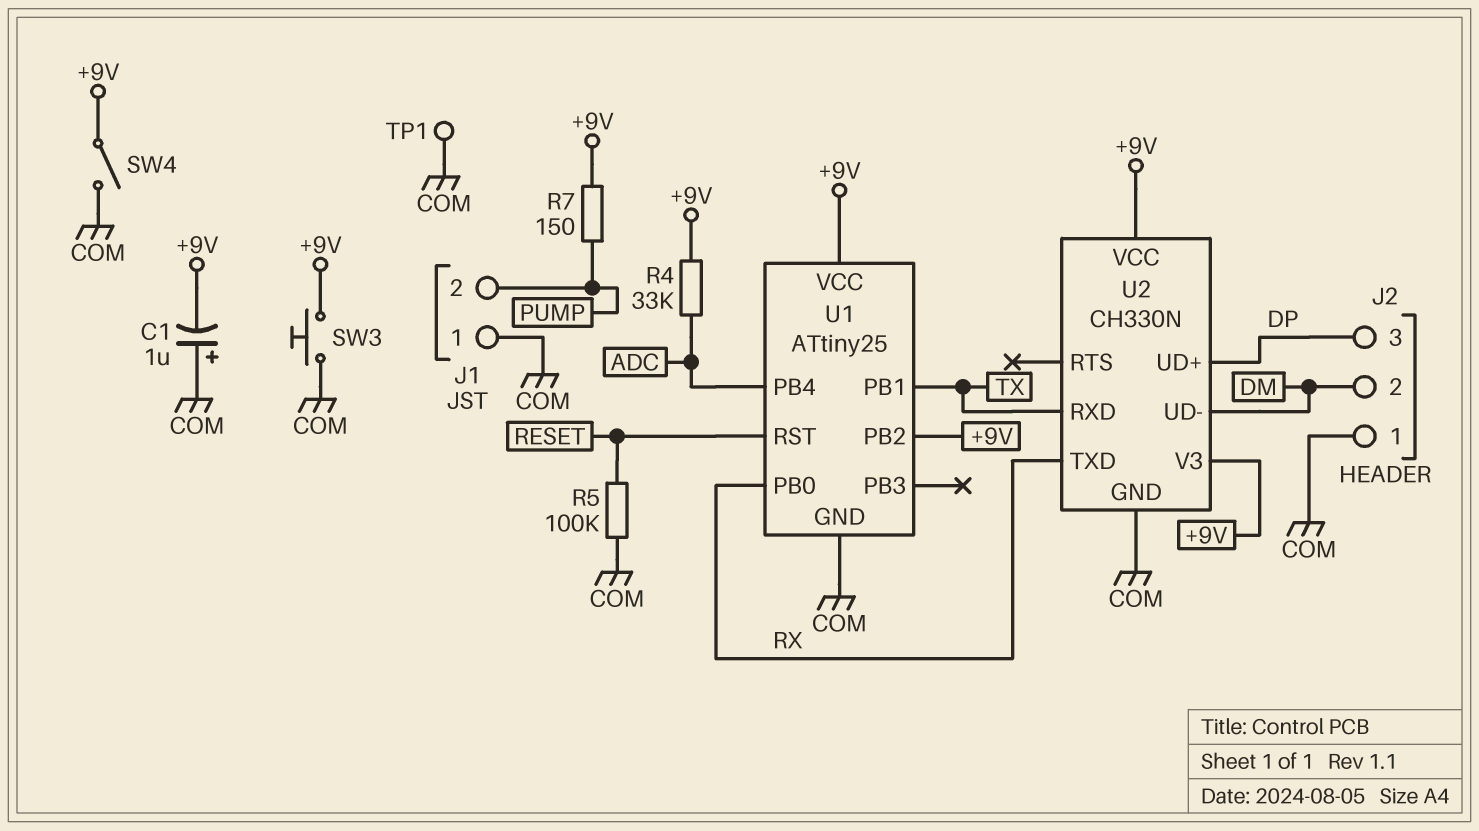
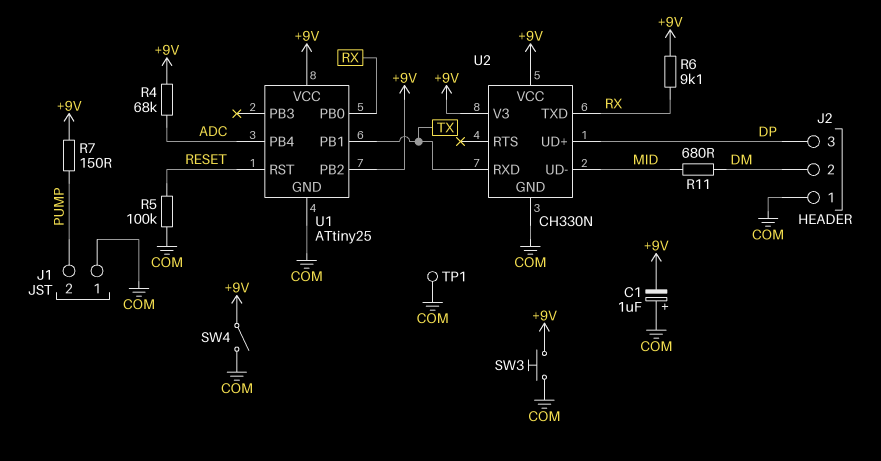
R4: 33k (+9V, ADC) -> 68k (+9V, ADC)
R6: none -> 9.1k (+9V, RX)
R11: none -> 680 (DM, MID)
U2 pin UD-: DM -> MID

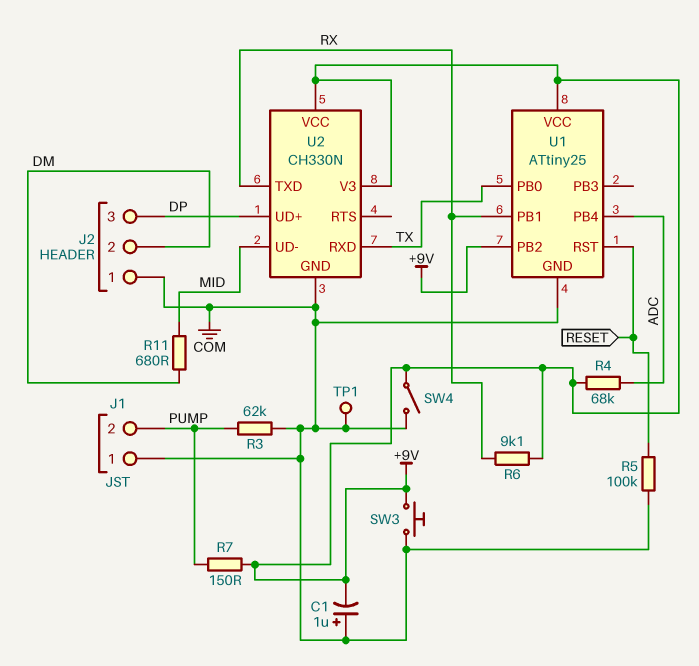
R3: none -> 62k (COM, PUMP)
U1 pin PB0: RX -> TX
U1 pin PB1: TX -> RX

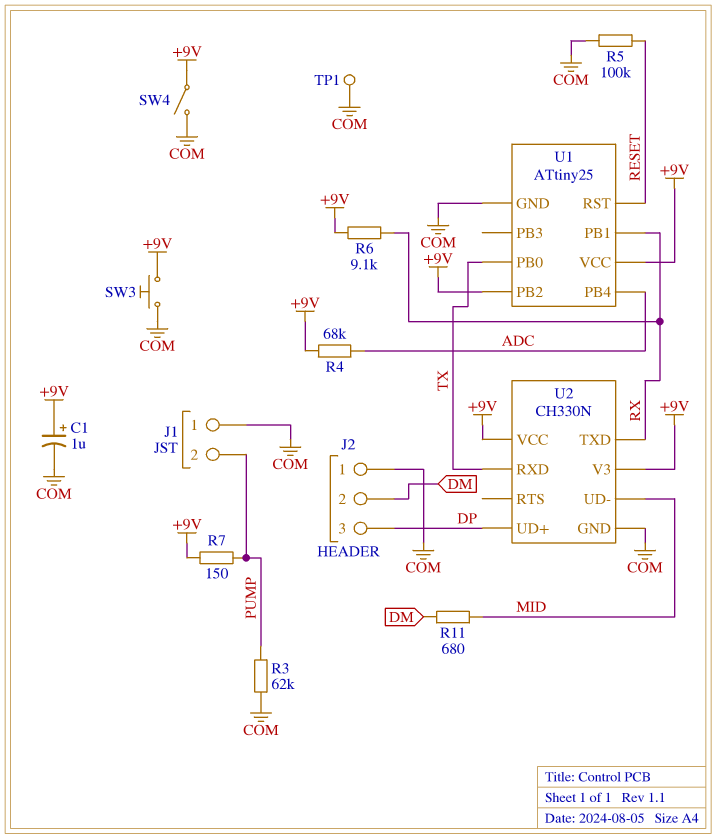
C1: 1uF (plus COM, minus +9V) -> 1uF (plus +9V, minus COM)

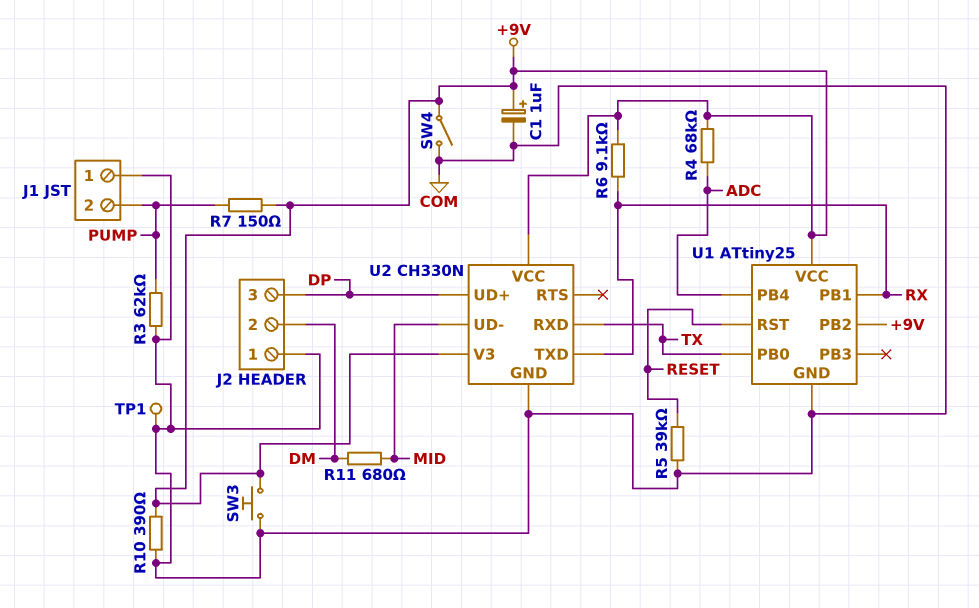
R5: 100k (COM, RESET) -> 39k (COM, RESET)
R10: none -> 390 (+9V, COM)

